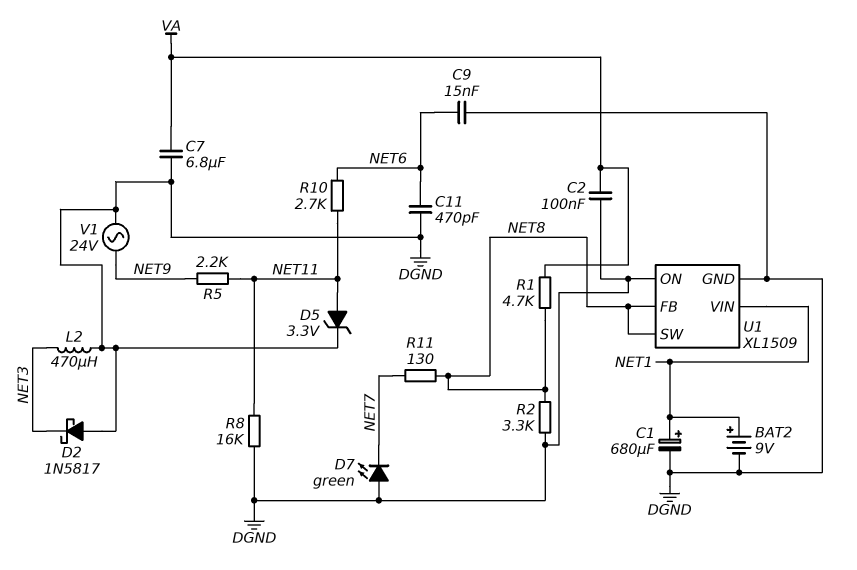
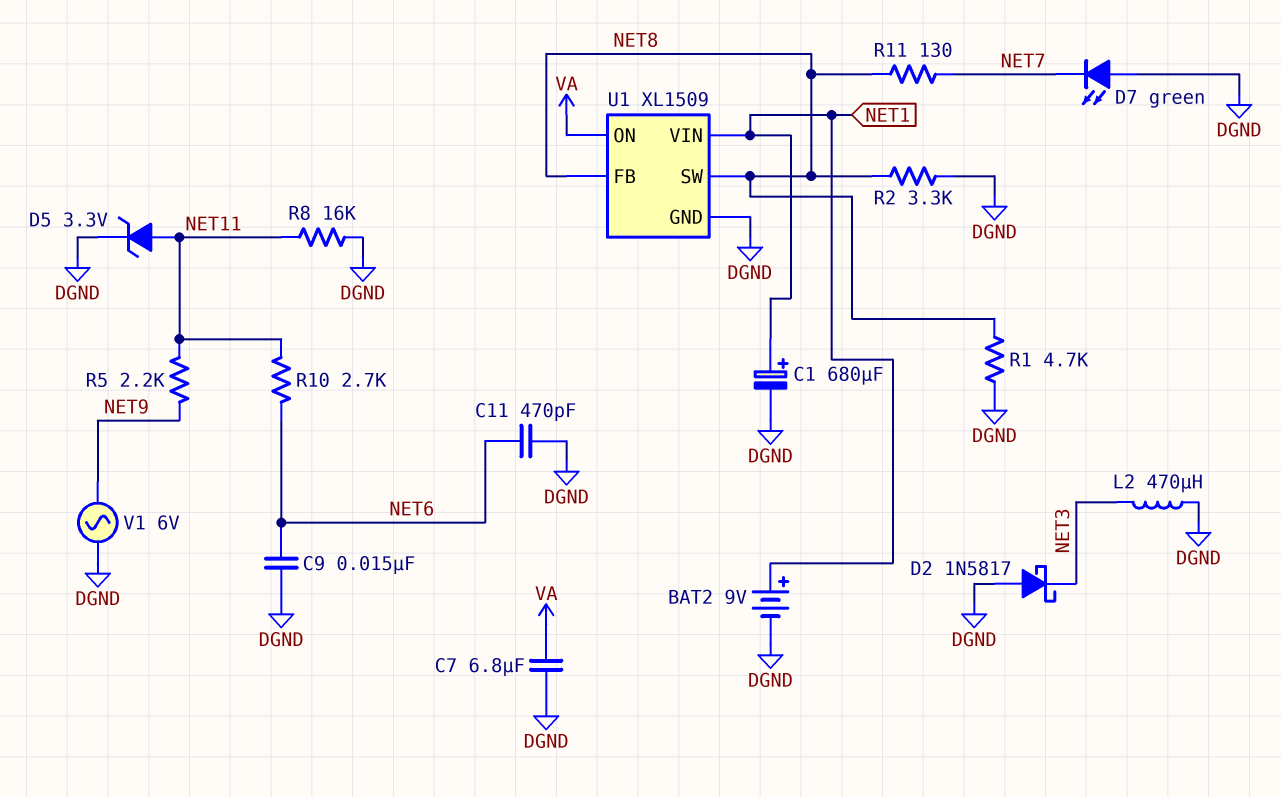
C2: 100nF (DGND, VA) -> none
R1: 4.7k (NET8, VA) -> 4.7k (DGND, NET8)
U1 pin ON: DGND -> VA
V1: AC 24V (DGND, NET9) -> AC 6V (DGND, NET9)

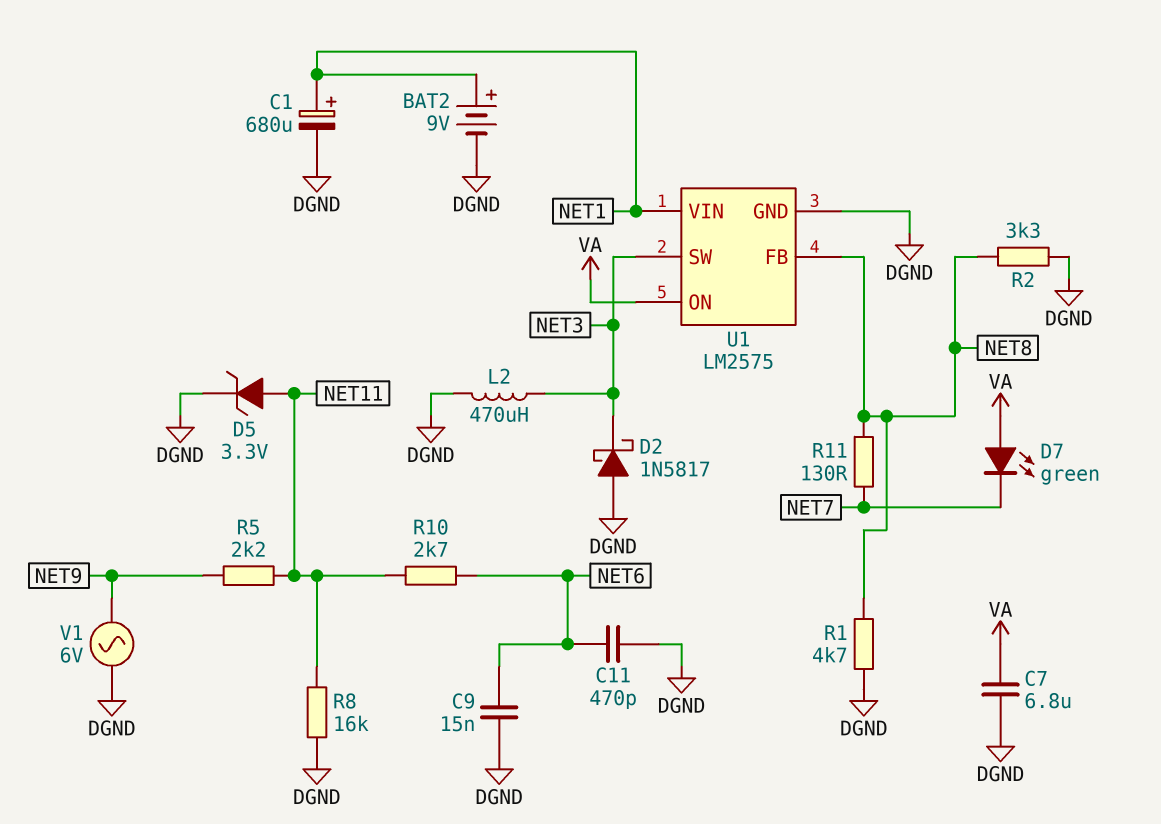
D7: LED green (A DGND, K NET7) -> LED green (A VA, K NET7)
U1: XL1509 -> LM2575
U1 pin SW: NET8 -> NET3

